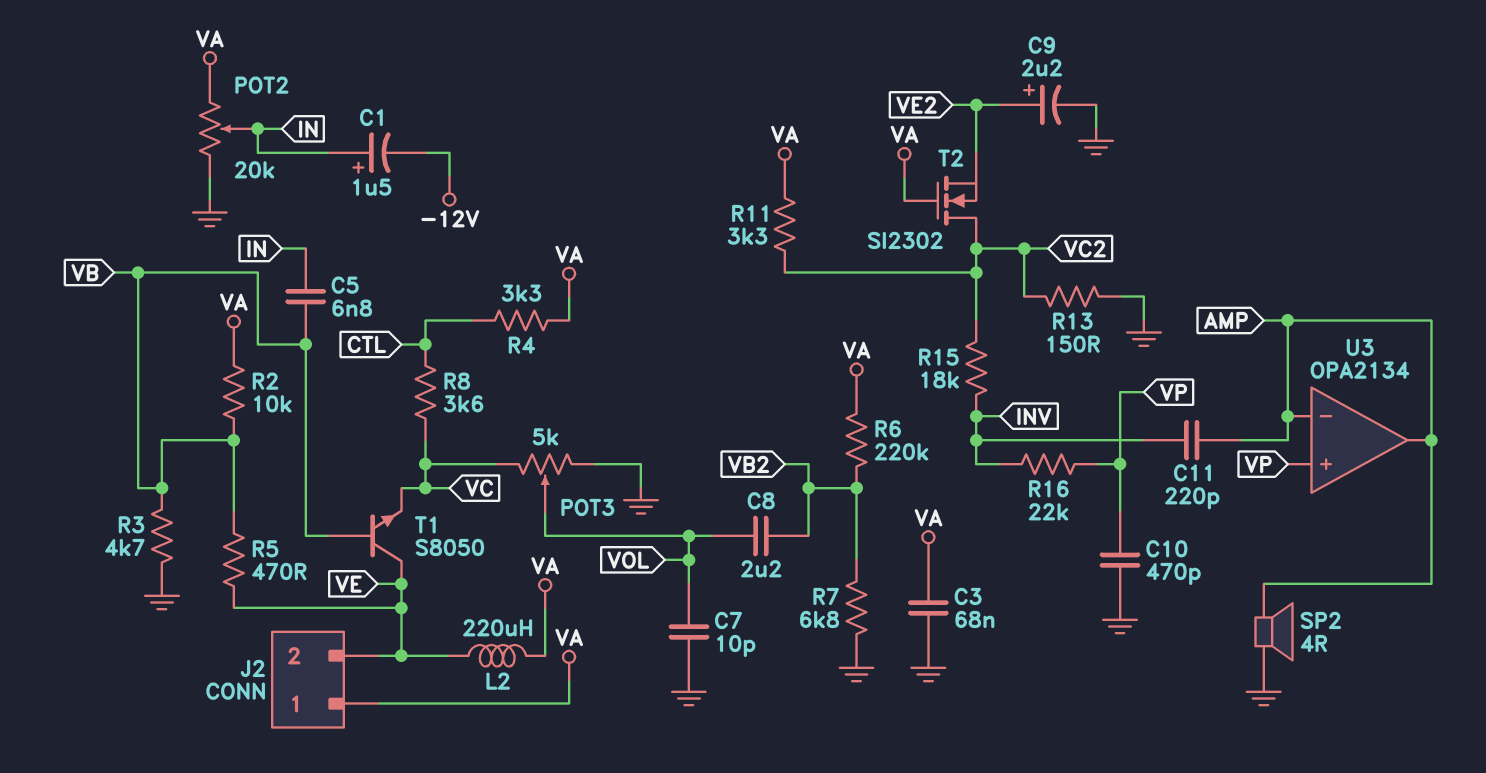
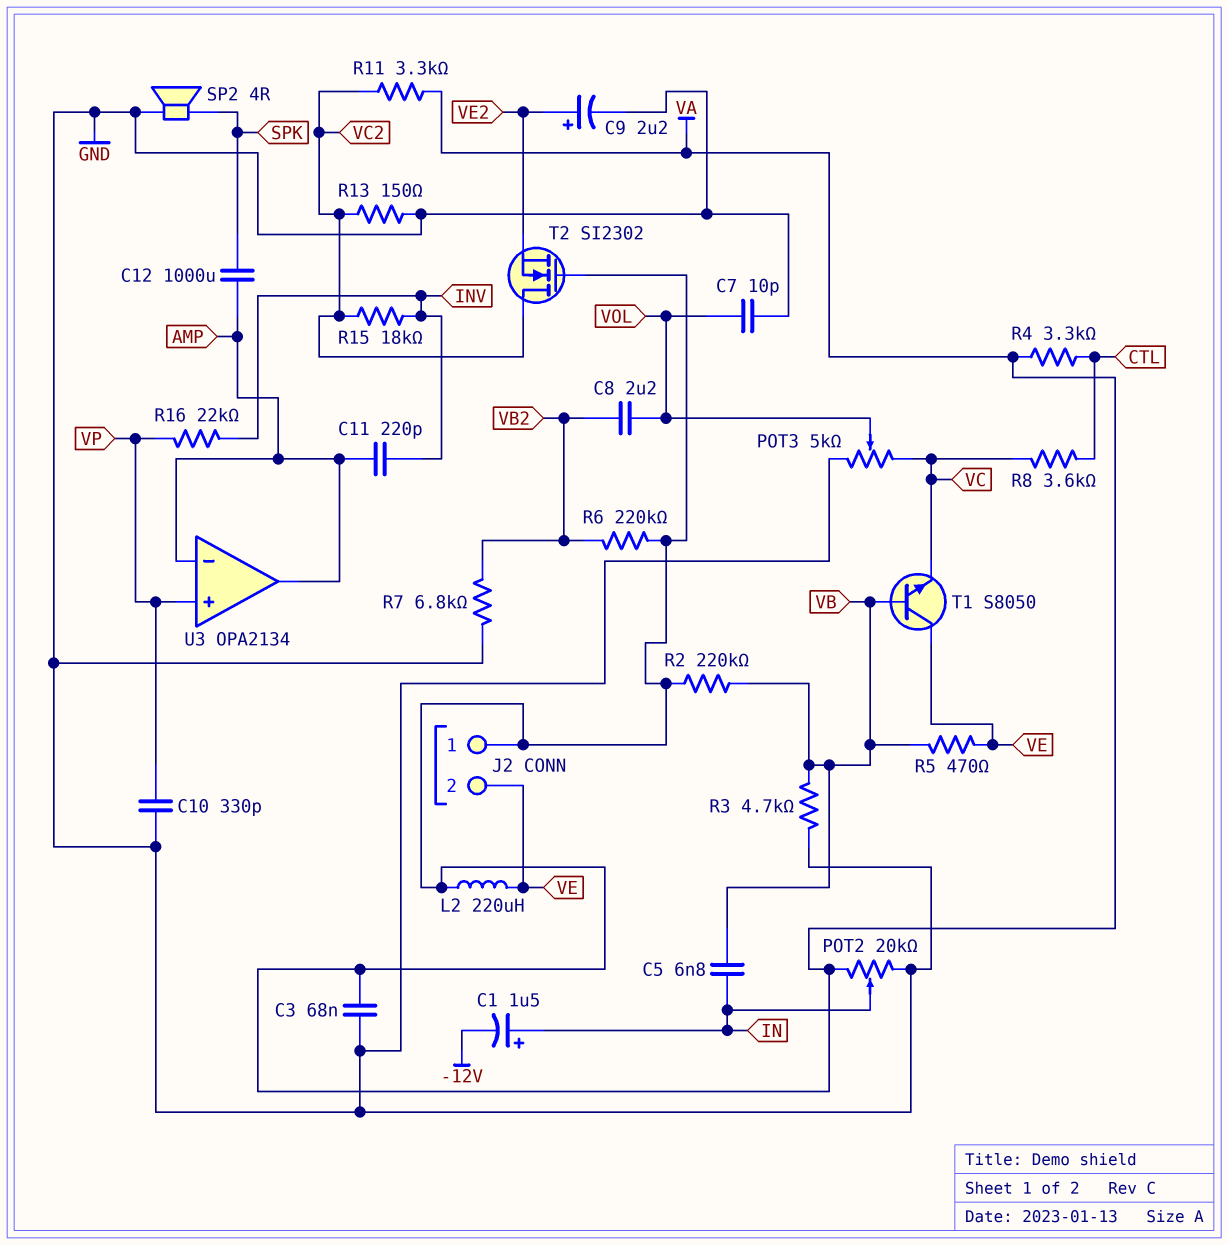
C10: 470pF (GND, VP) -> 330pF (GND, VP)
C12: none -> 1000uF (AMP, SPK)
R2: 10k (VA, VB) -> 220k (VA, VB)
SP2: speaker 4R (AMP, GND) -> speaker 4R (GND, SPK)

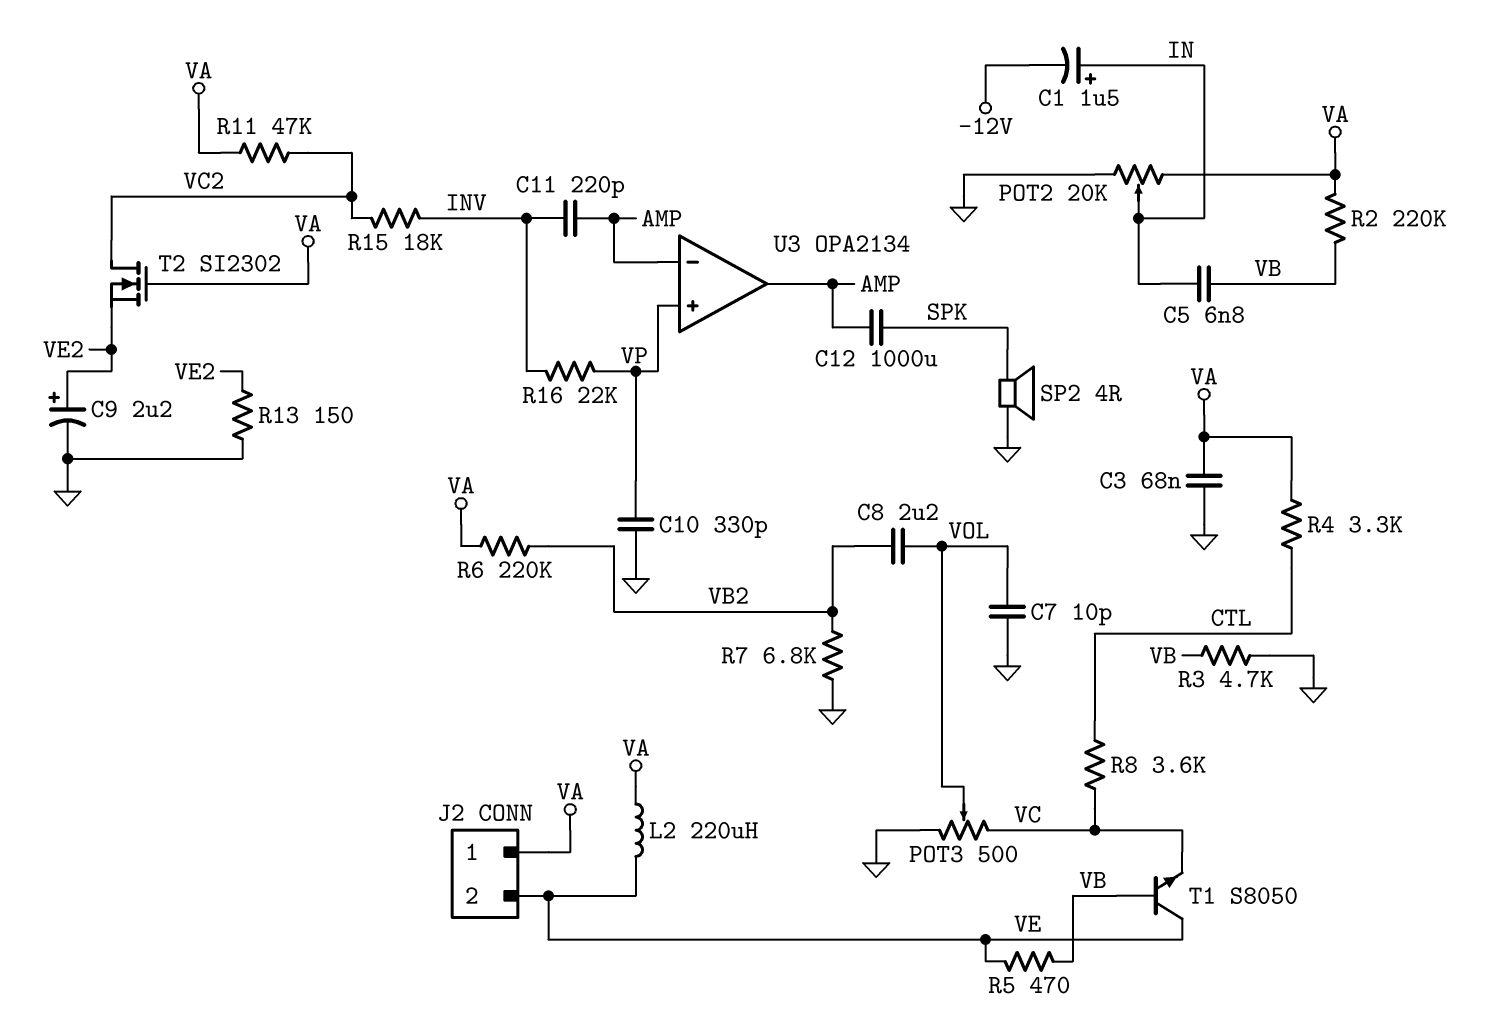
POT3: 5k (GND, VC, wiper VOL) -> 500 (GND, VC, wiper VOL)
R11: 3.3k (VA, VC2) -> 47k (VA, VC2)
R13: 150 (GND, VC2) -> 150 (GND, VE2)

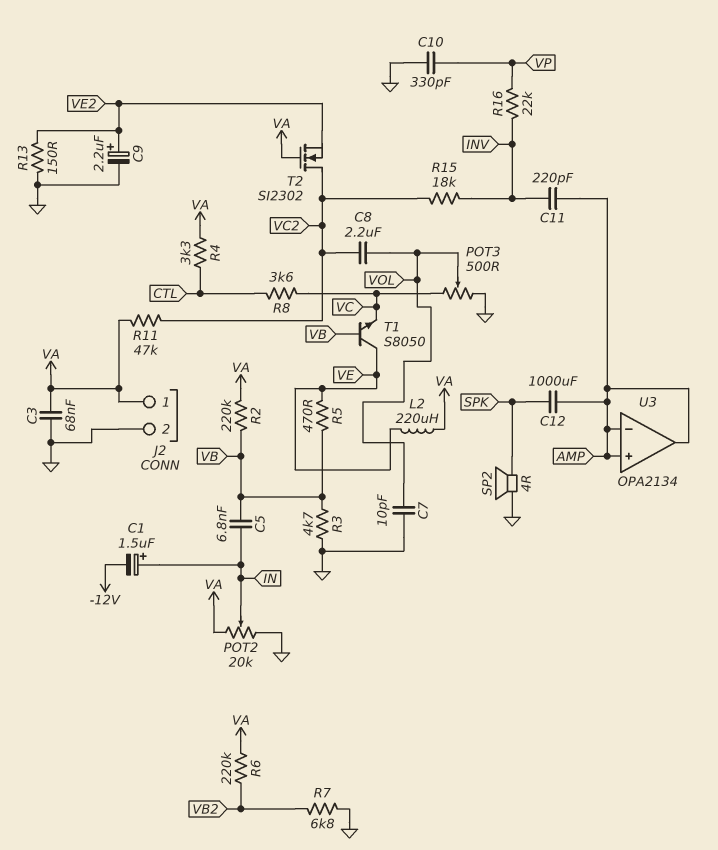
C8: 2.2uF (VB2, VOL) -> 2.2uF (VC2, VOL)
J2 pin 2: VE -> GND
U3 pin in+: VP -> AMP

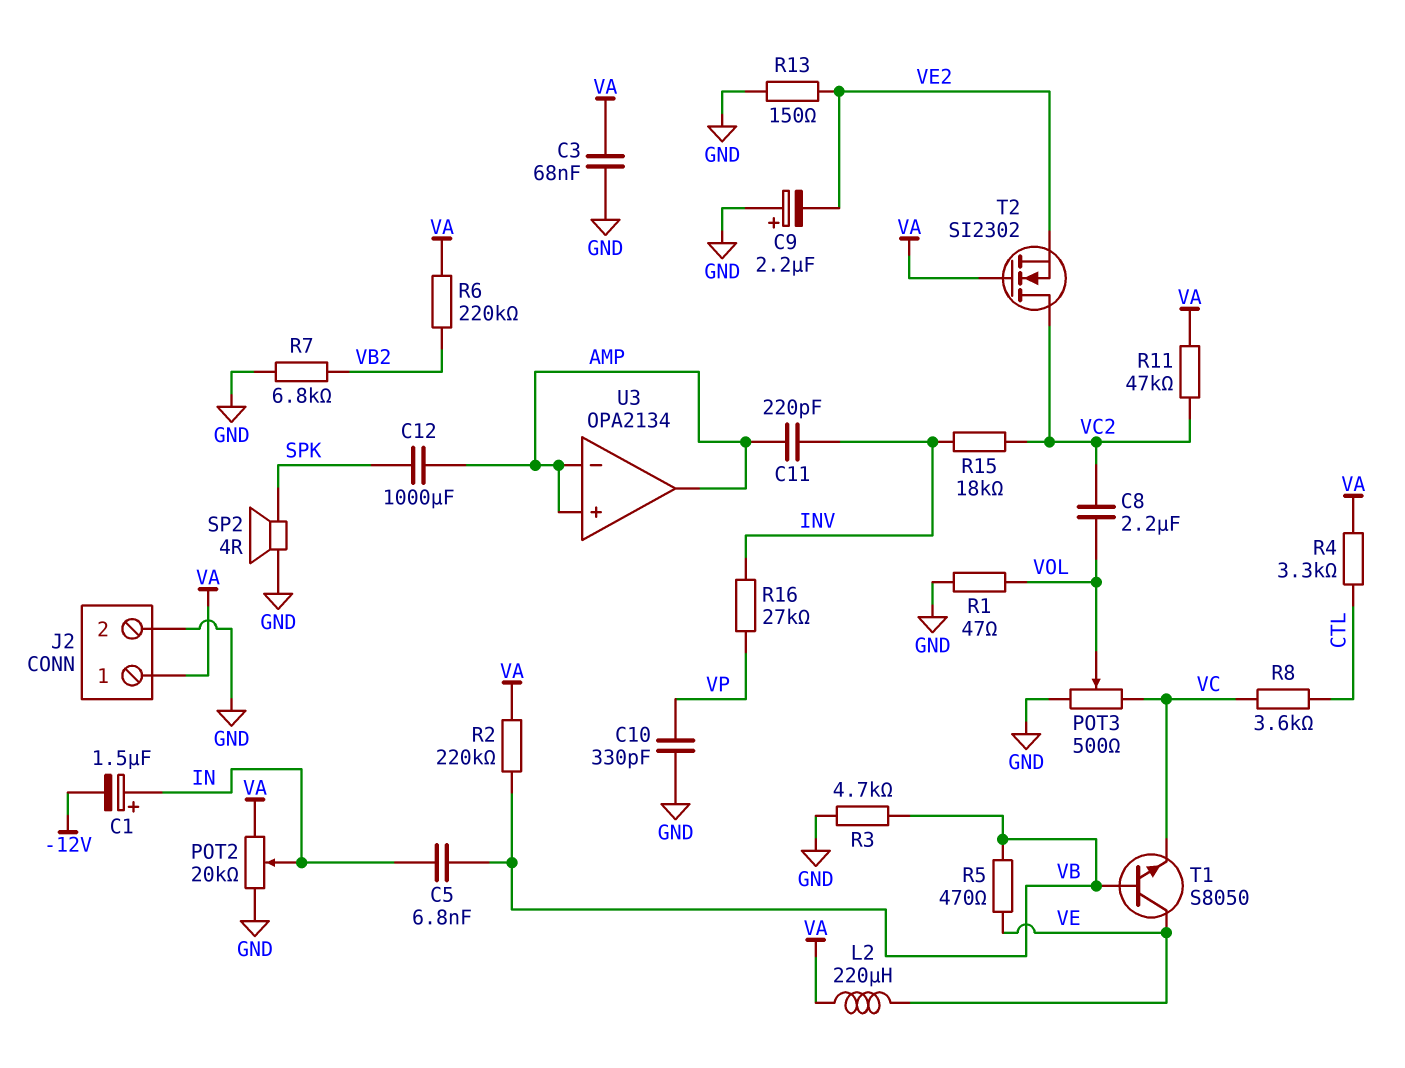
C7: 10pF (GND, VOL) -> none
C9: 2.2uF (plus VE2, minus GND) -> 2.2uF (plus GND, minus VE2)
R1: none -> 47 (GND, VOL)
R16: 22k (INV, VP) -> 27k (INV, VP)

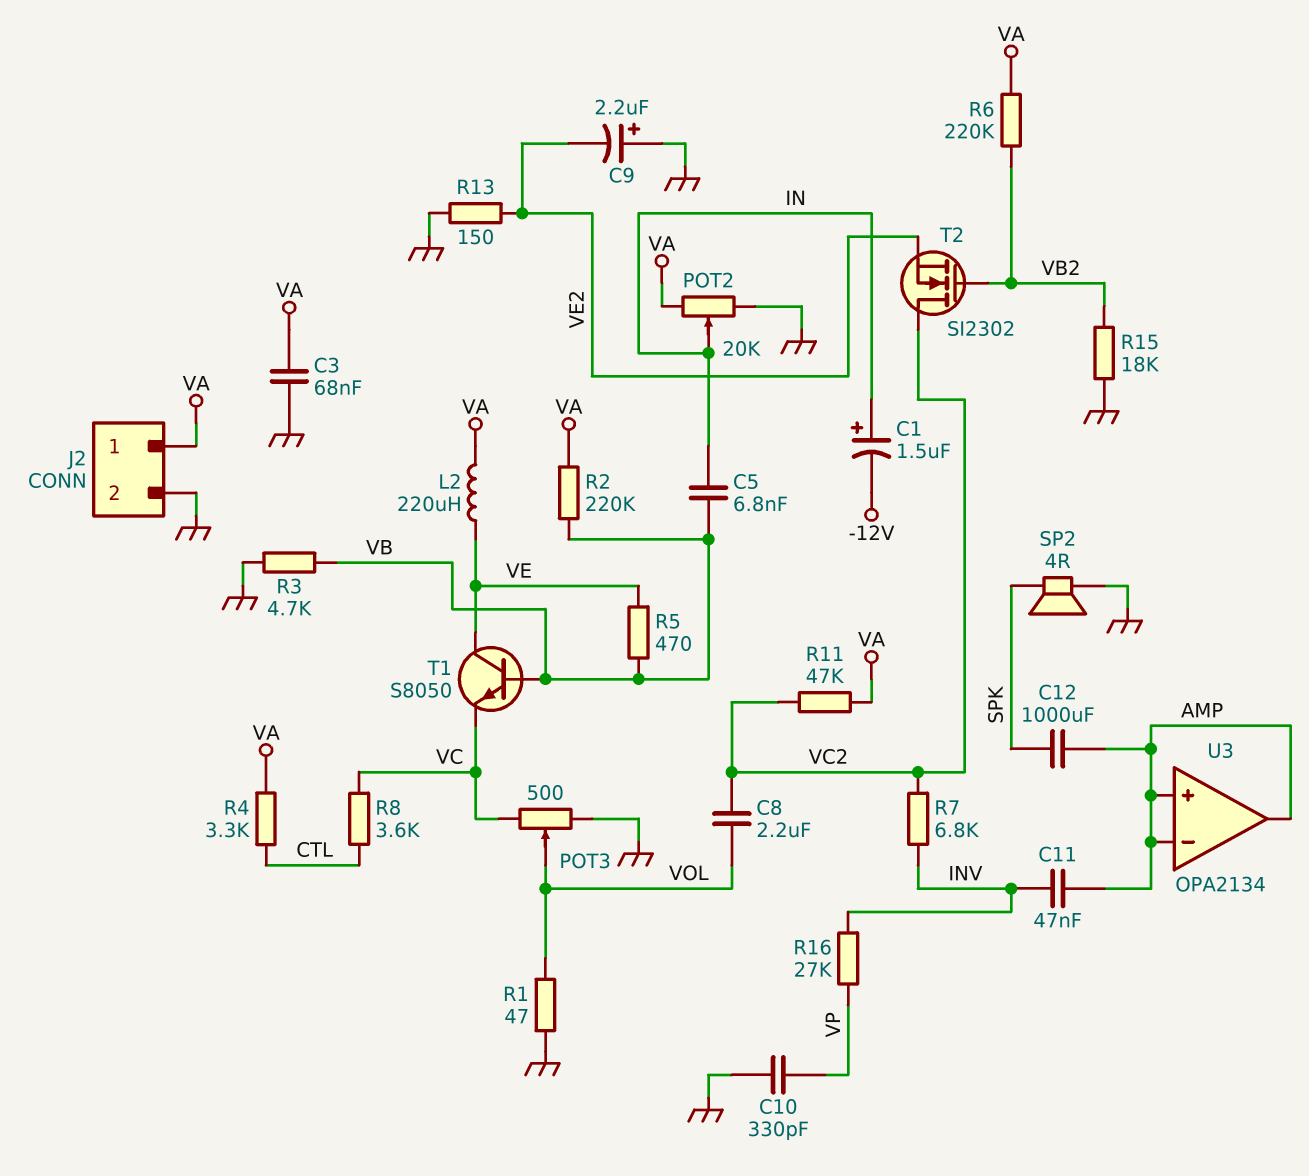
C11: 220pF (AMP, INV) -> 47nF (AMP, INV)
R7: 6.8k (GND, VB2) -> 6.8k (INV, VC2)
R15: 18k (INV, VC2) -> 18k (GND, VB2)
T2: NMOS SI2302 (G VA, D VC2, S VE2) -> NMOS SI2302 (G VB2, D VC2, S VE2)

